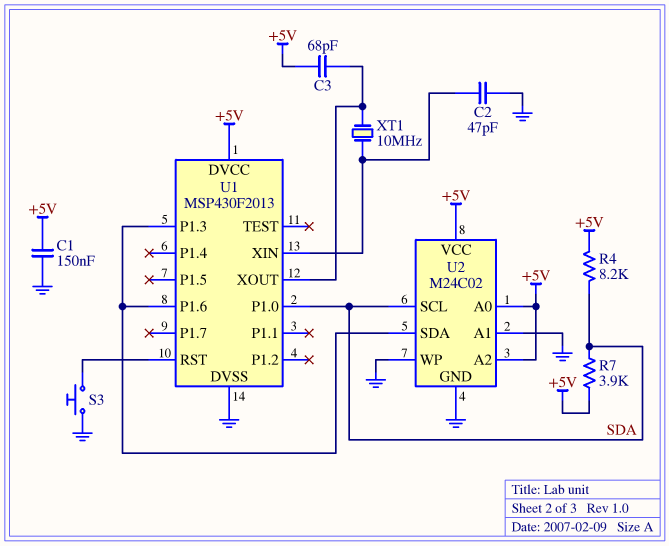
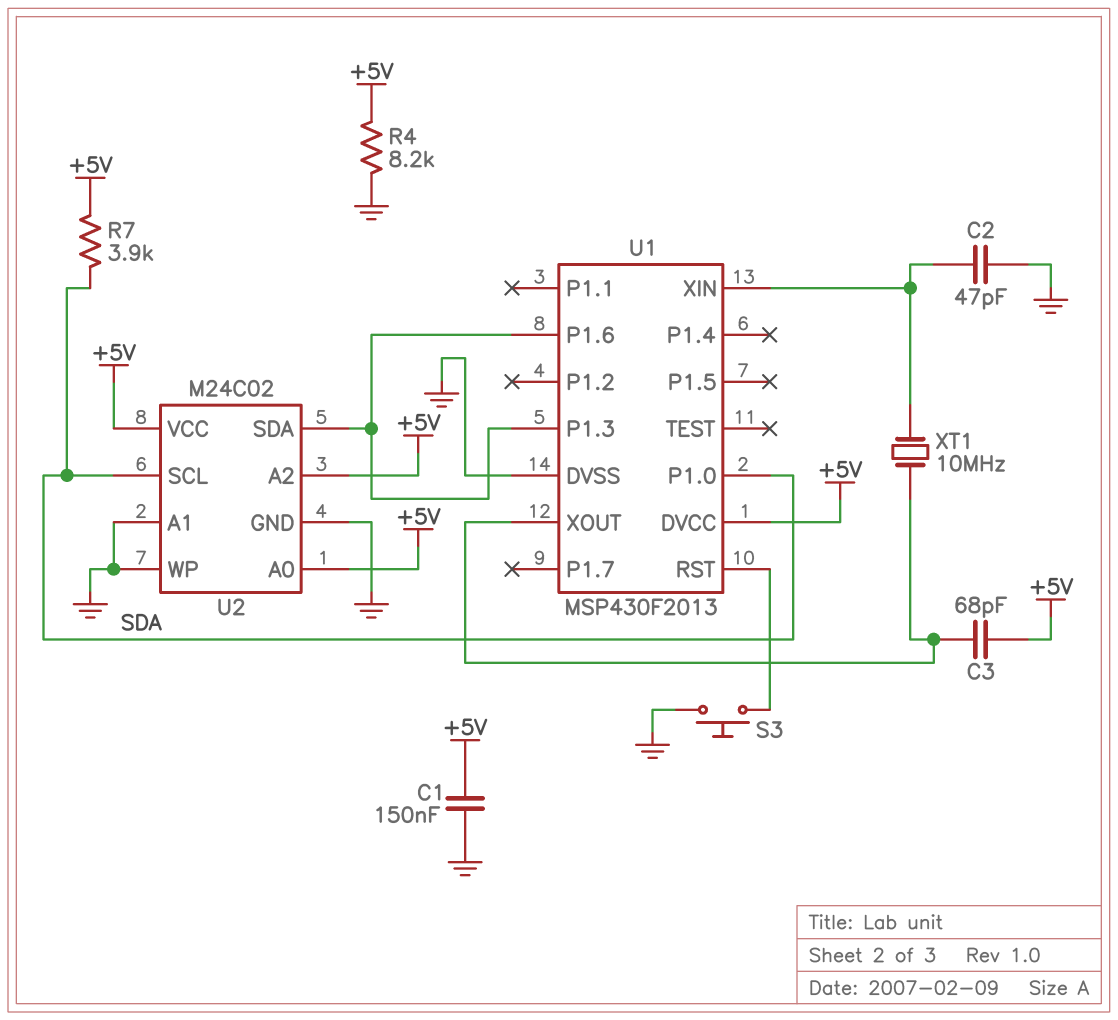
R4: 8.2k (+5V, SDA) -> 8.2k (+5V, GND)

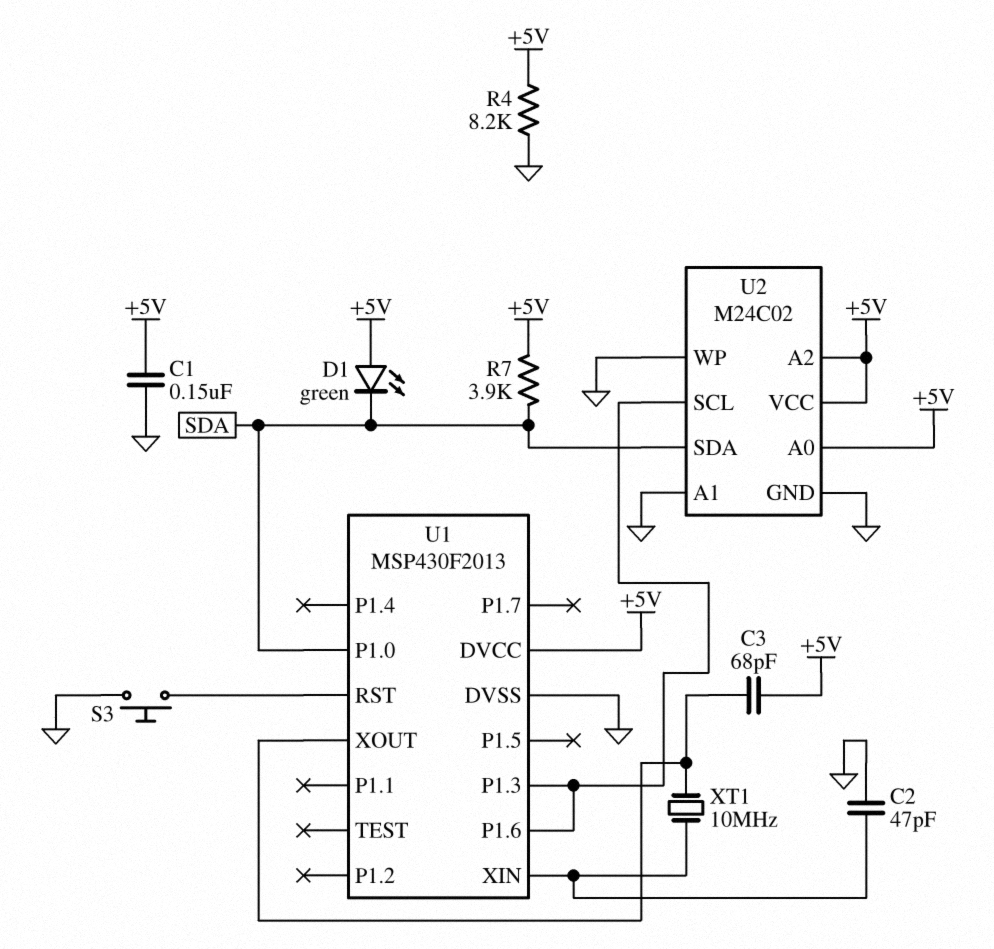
D1: none -> LED green (A +5V, K SDA)
U2 pin SCL: SDA -> U1/P1.3
U2 pin SDA: U1/P1.3 -> SDA

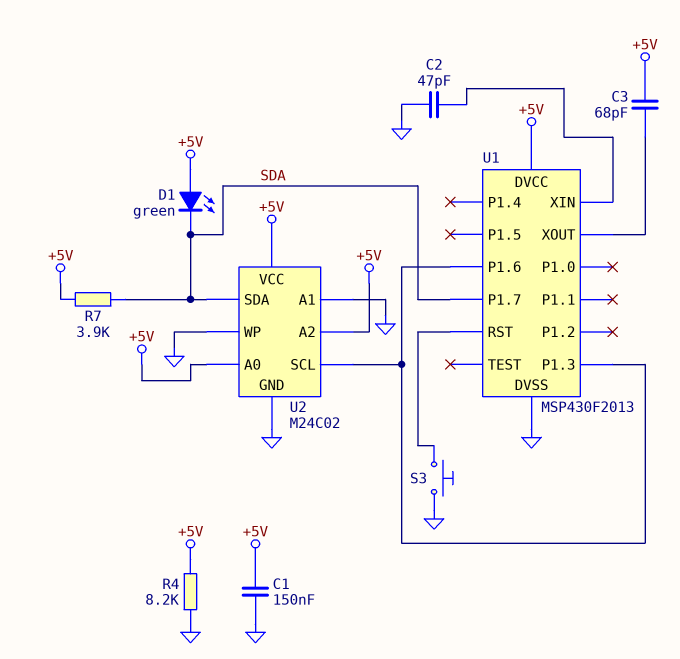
U1 pin P1.0: SDA -> none
U1 pin P1.7: none -> SDA
XT1: 10MHz (U1/XIN, U1/XOUT) -> none

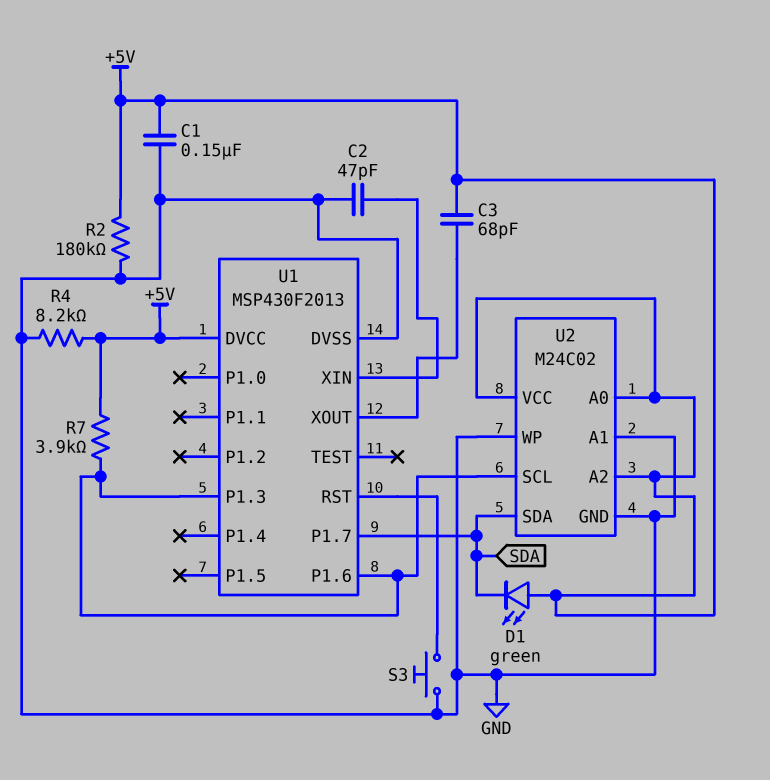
R2: none -> 180k (+5V, GND)
R7: 3.9k (+5V, SDA) -> 3.9k (+5V, U1/P1.3)

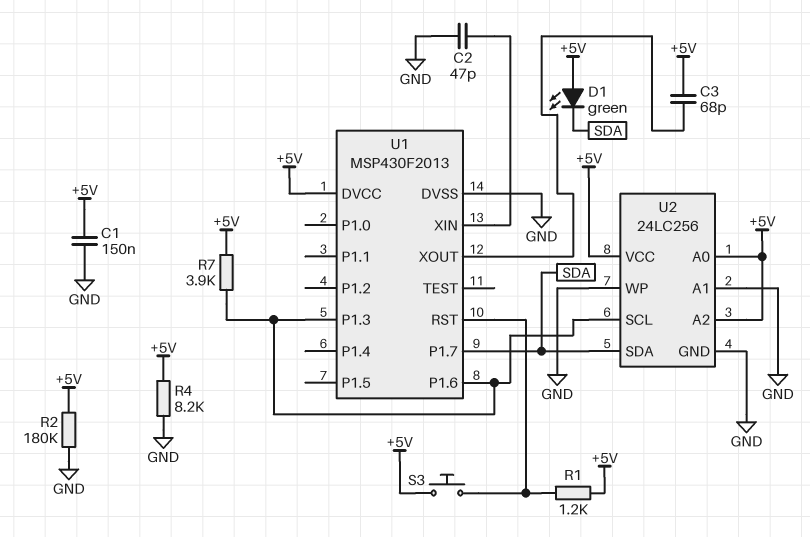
R1: none -> 1.2k (+5V, U1/RST)
S3: button (GND, U1/RST) -> button (+5V, U1/RST)
U2: M24C02 -> 24LC256

